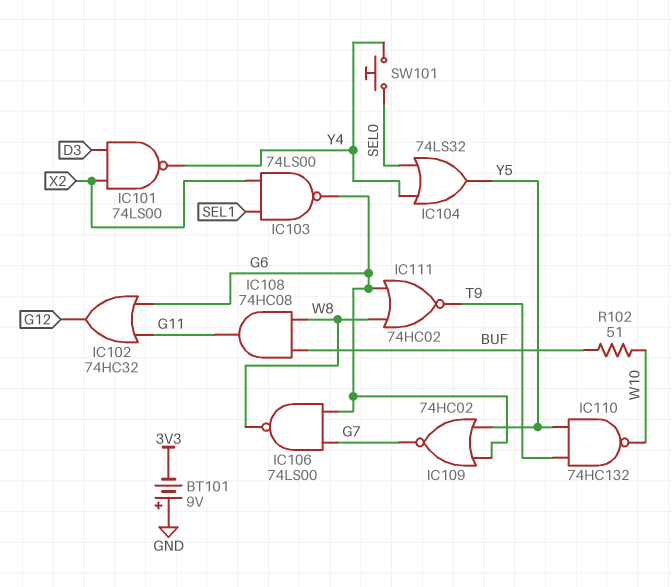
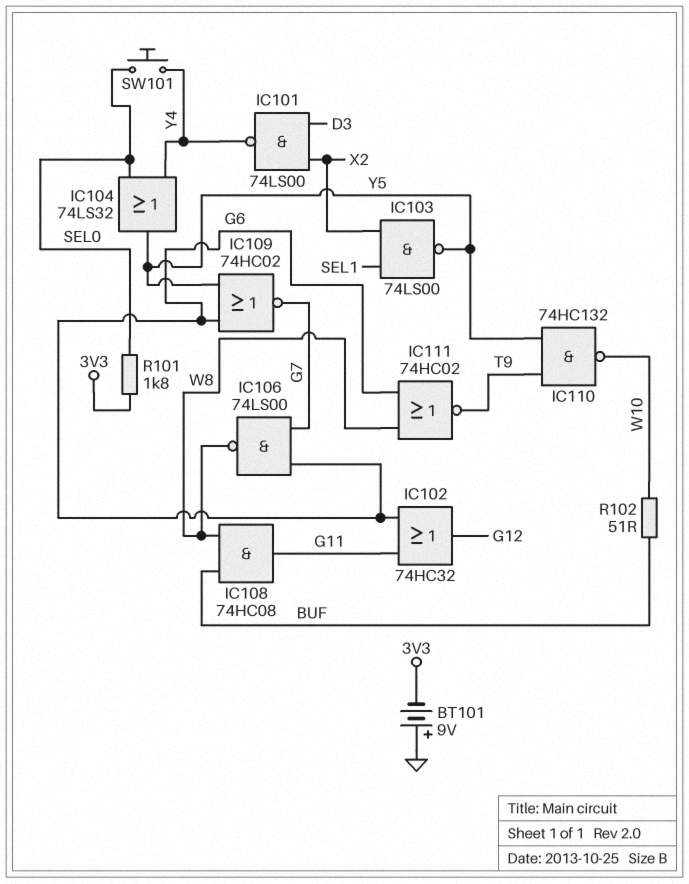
IC103: NAND 74LS00 (in SEL1, in X2, out G6) -> NAND 74LS00 (in SEL1, in X2, out Y5)
R101: none -> 1.8k (3V3, SEL0)

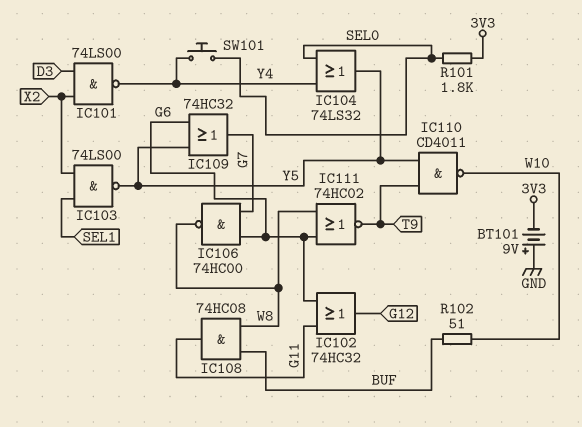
IC106: NAND 74LS00 (in G6, in G7, out W8) -> NAND 74HC00 (in G6, in G7, out W8)
IC109: NOR 74HC02 (in G6, in Y5, out G7) -> OR 74HC32 (in G6, in Y5, out G7)
IC110: NAND 74HC132 (in T9, in Y5, out W10) -> NAND CD4011 (in T9, in Y5, out W10)

